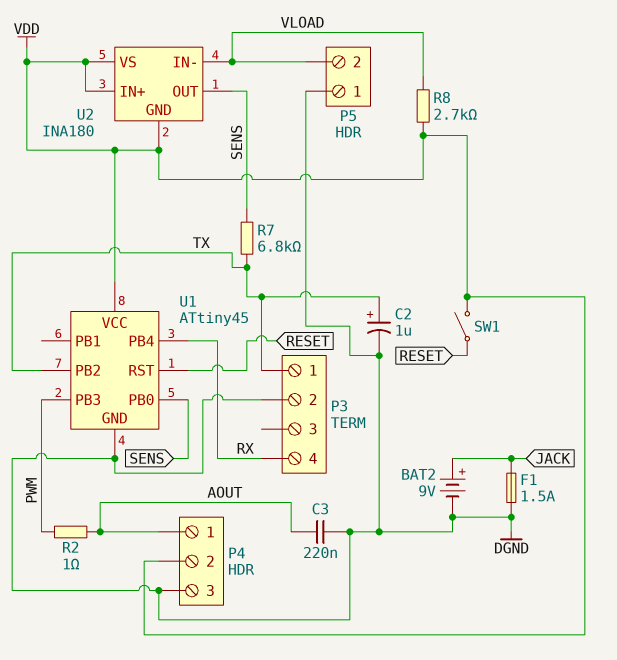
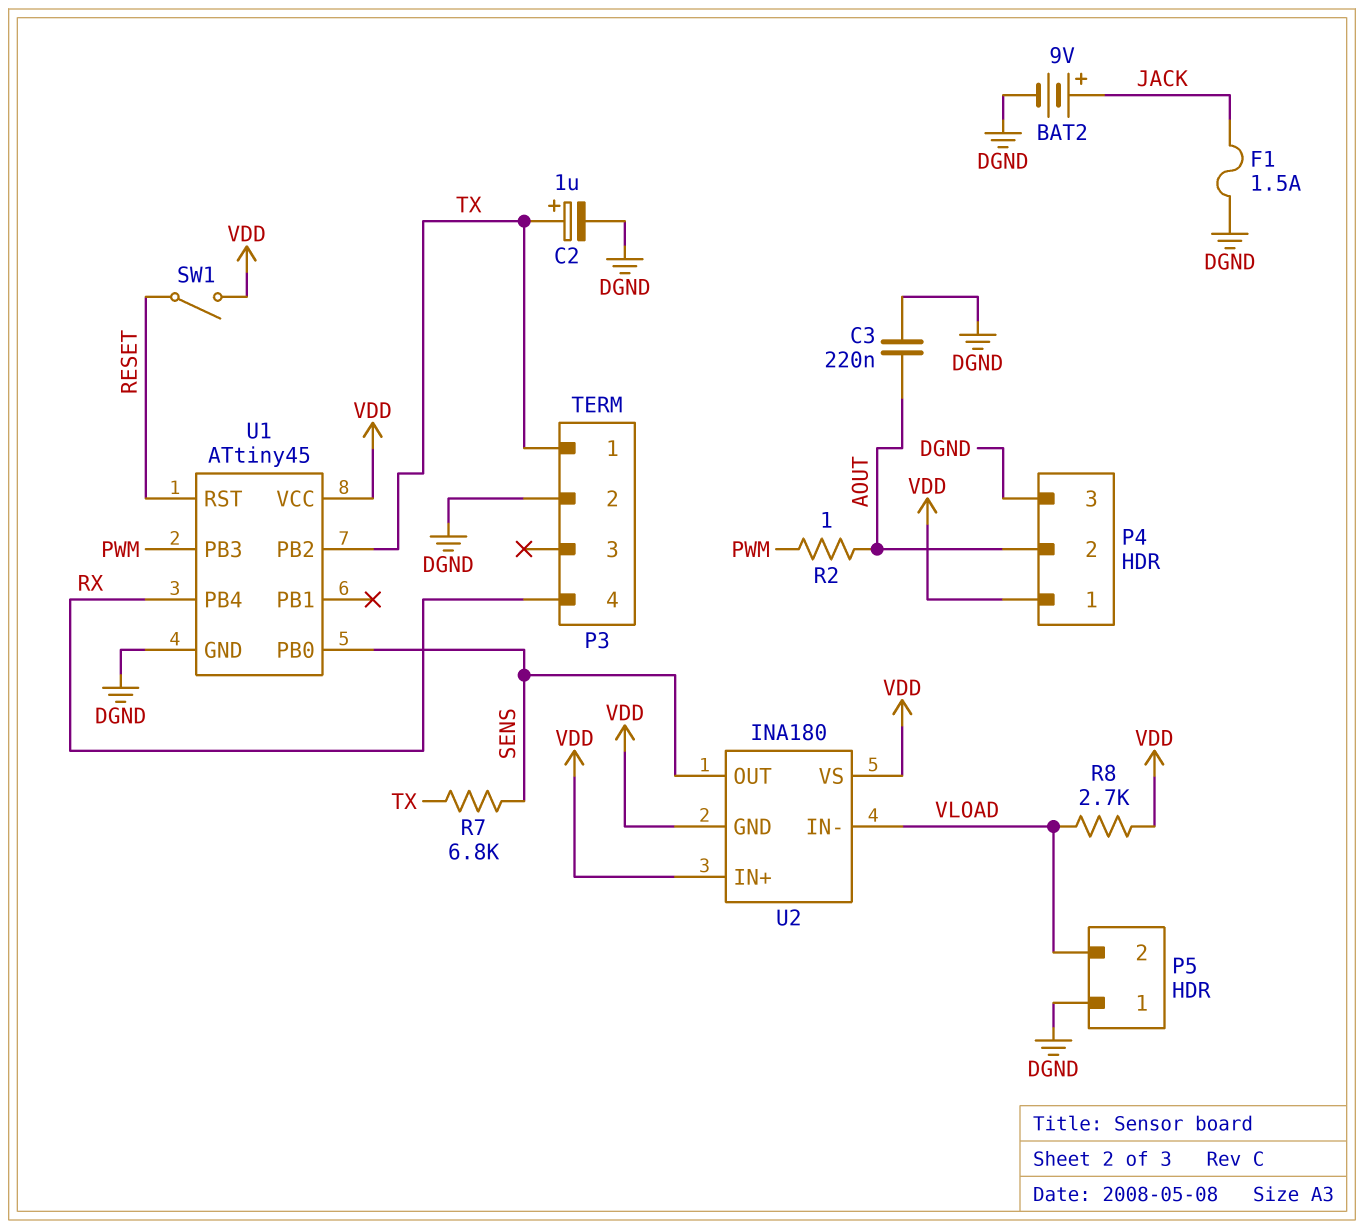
P4 pin 1: AOUT -> VDD
P4 pin 2: VDD -> AOUT

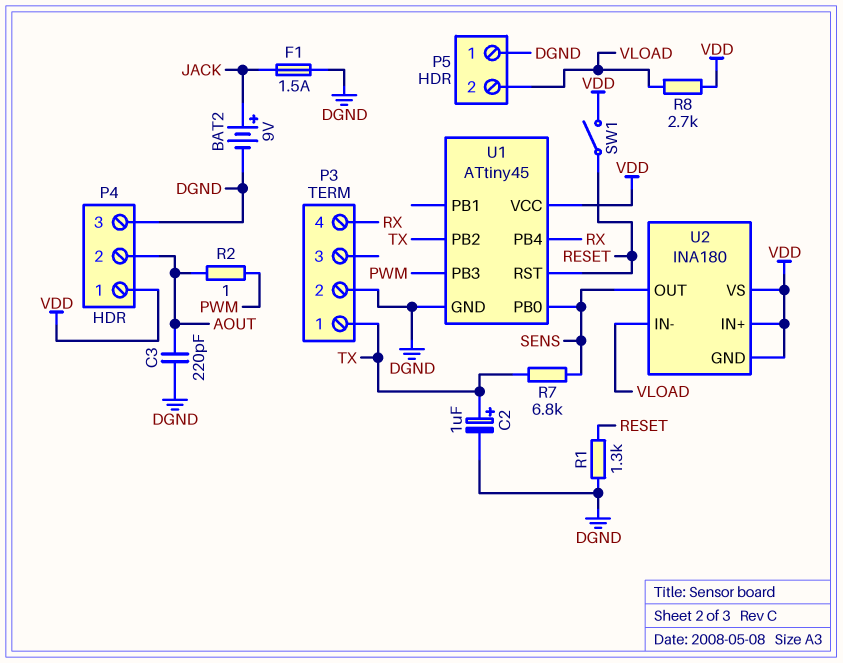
C3: 220nF (AOUT, DGND) -> 220pF (AOUT, DGND)
R1: none -> 1.3k (DGND, RESET)

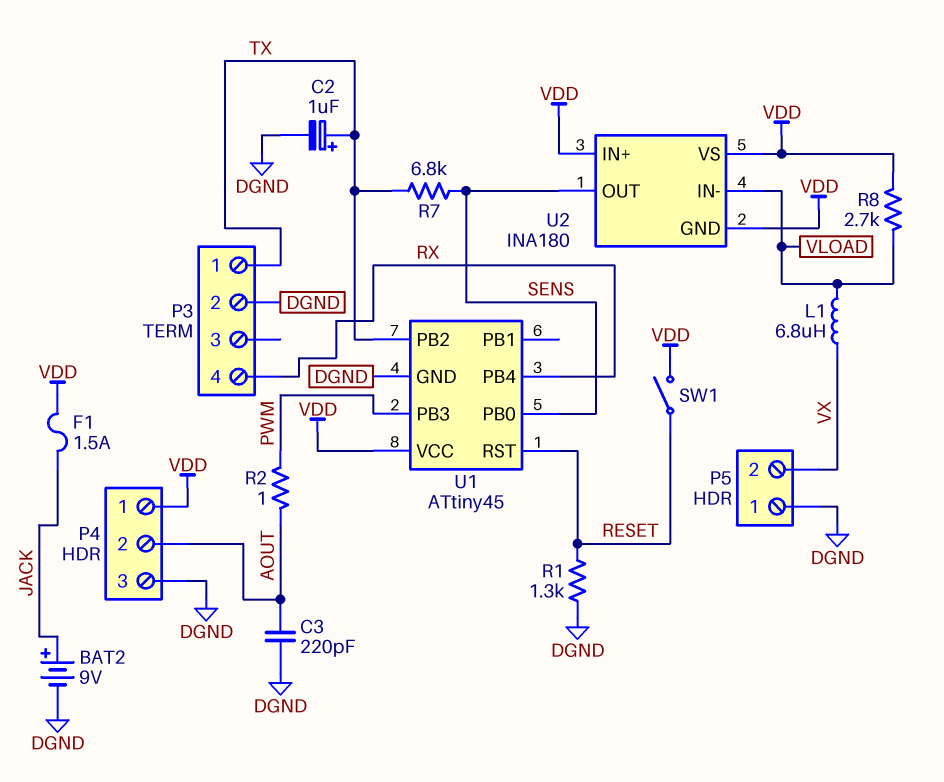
F1: 1.5A (DGND, JACK) -> 1.5A (JACK, VDD)
L1: none -> 6.8uH (VLOAD, VX)
P5 pin 2: VLOAD -> VX

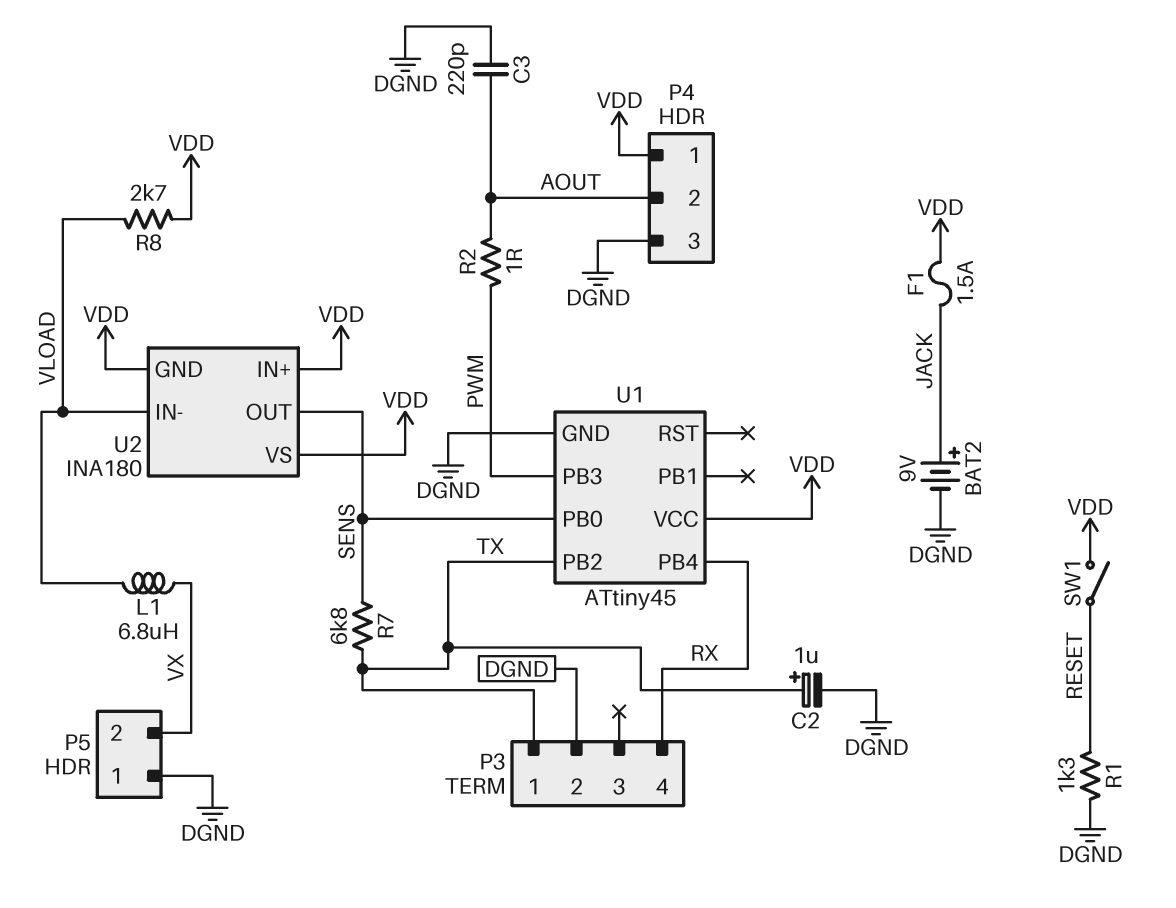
U1 pin RST: RESET -> none

